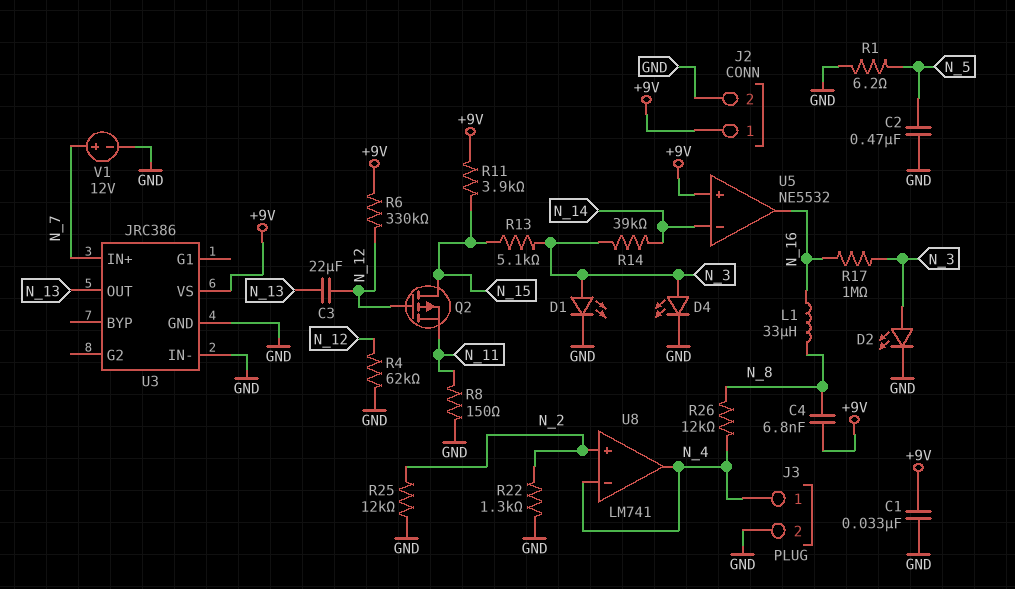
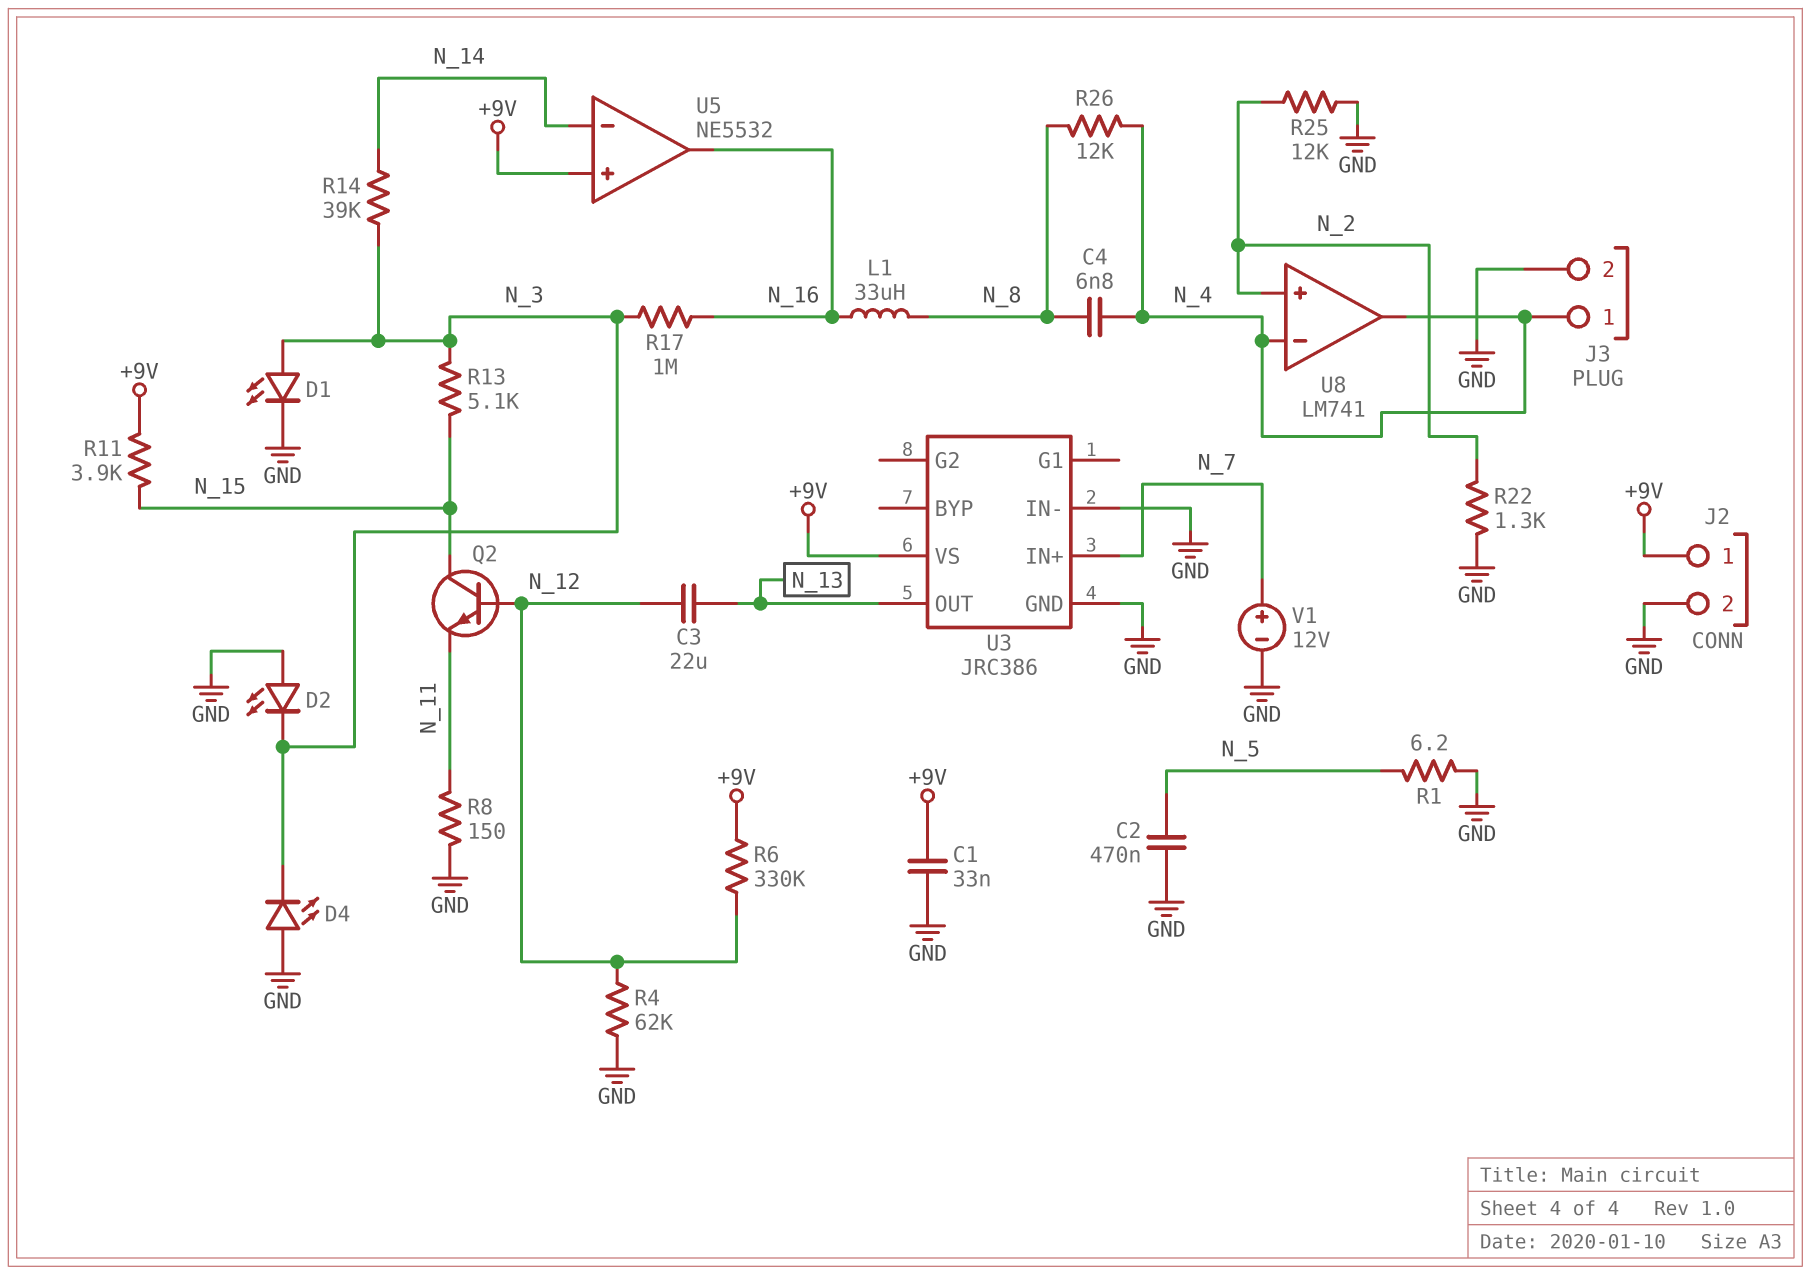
C4: 6.8nF (+9V, N_8) -> 6.8nF (N_4, N_8)
D2: LED (A N_3, K GND) -> LED (A GND, K N_3)
D4: LED (A N_3, K GND) -> LED (A GND, K N_3)
Q2: PMOS (G N_12, D N_15, S N_11) -> NPN (B N_12, C N_15, E N_11)

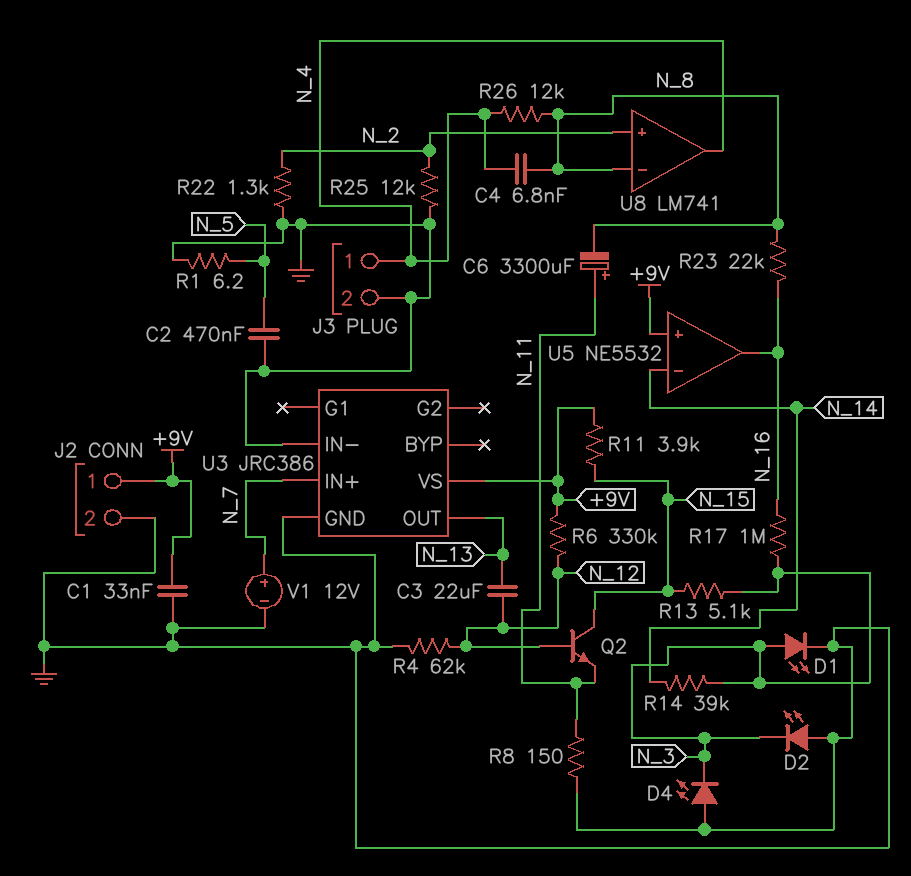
C6: none -> 3300uF (plus N_11, minus N_8)
L1: 33uH (N_8, N_16) -> none
R23: none -> 22k (N_8, N_16)
U8 pin in-: N_4 -> N_8

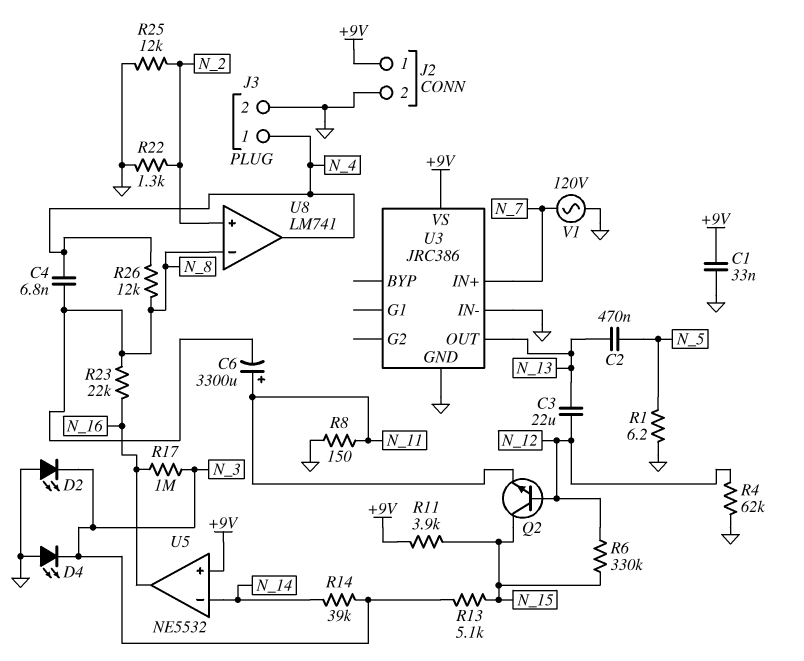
C2: 470nF (GND, N_5) -> 470nF (N_5, N_13)
D1: LED (A N_3, K GND) -> none
R6: 330k (+9V, N_12) -> 330k (N_12, N_15)
V1: 12V (plus N_7, minus GND) -> AC 120V (GND, N_7)

